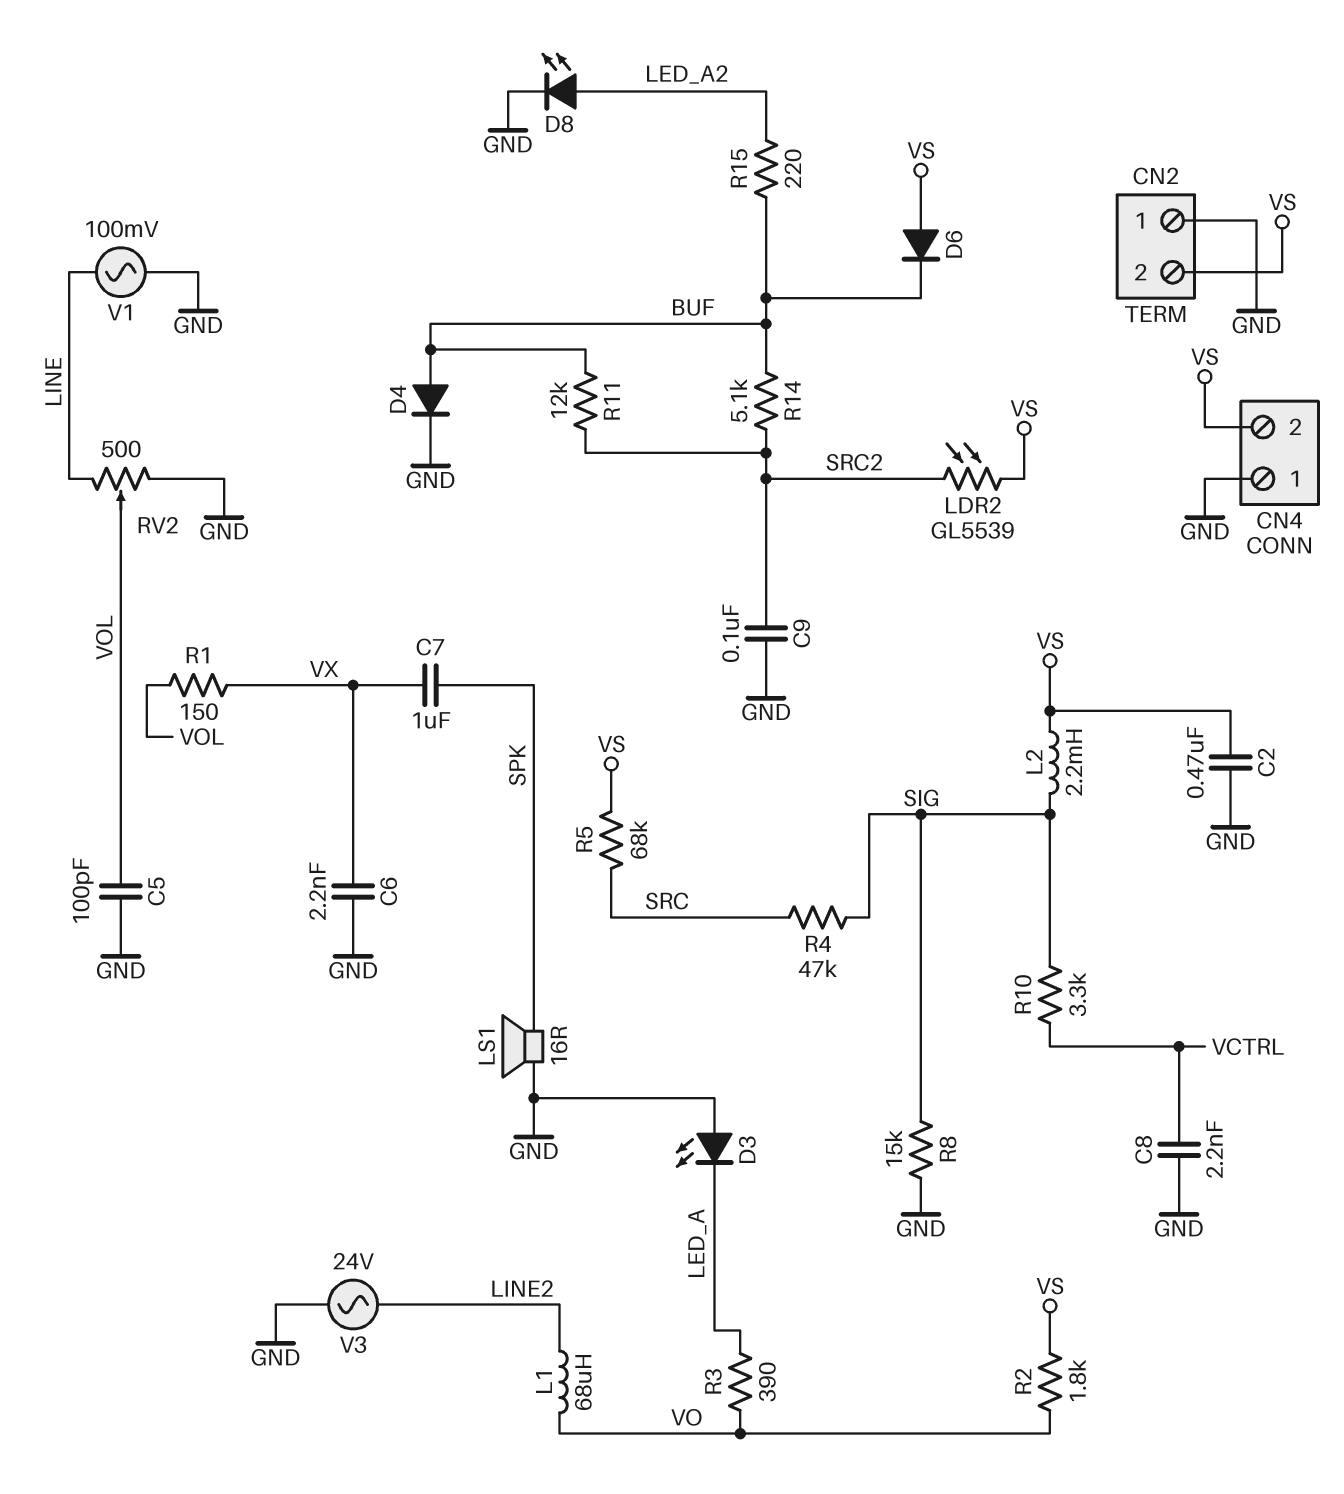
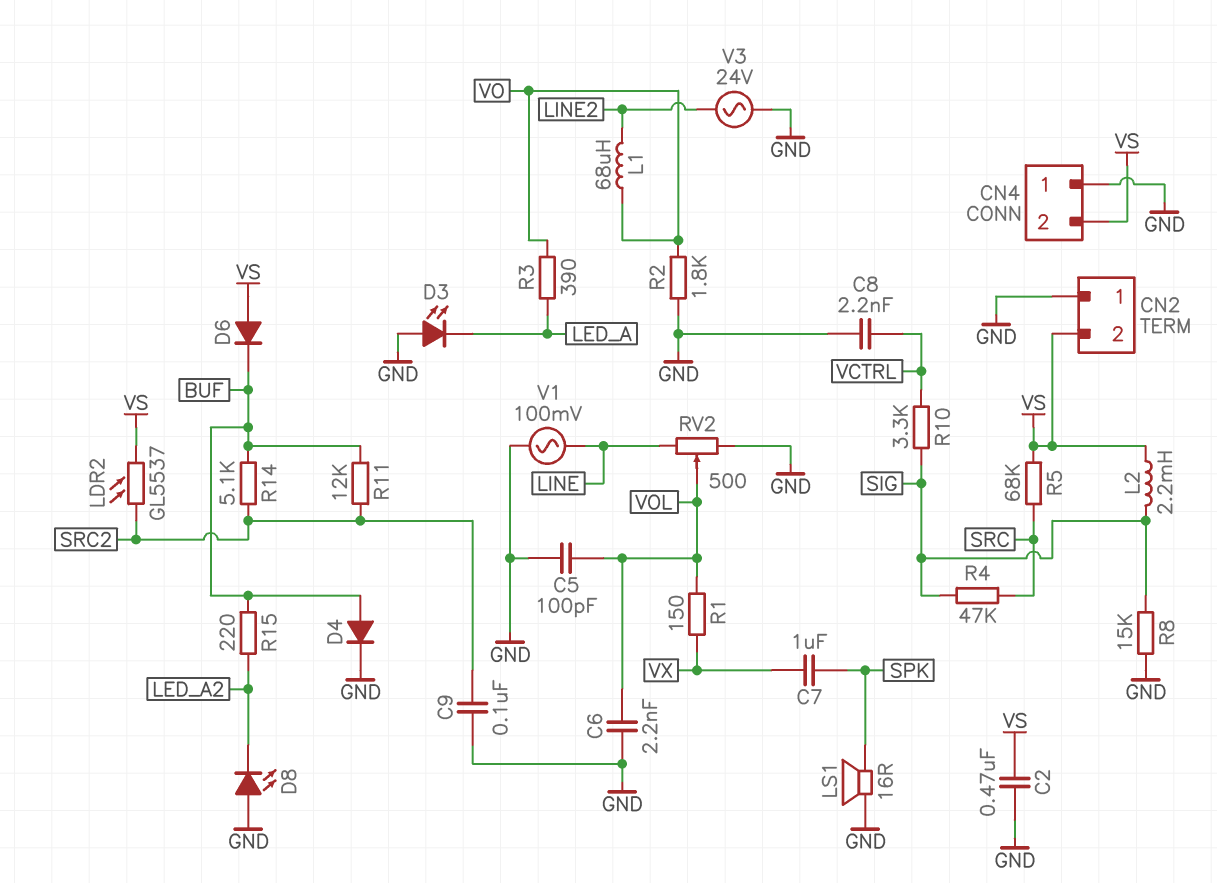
C6: 2.2nF (GND, VX) -> 2.2nF (GND, VOL)
D8: LED (A LED_A2, K GND) -> LED (A GND, K LED_A2)
LDR2: GL5539 (SRC2, VS) -> GL5537 (SRC2, VS)
R2: 1.8k (VO, VS) -> 1.8k (GND, VO)

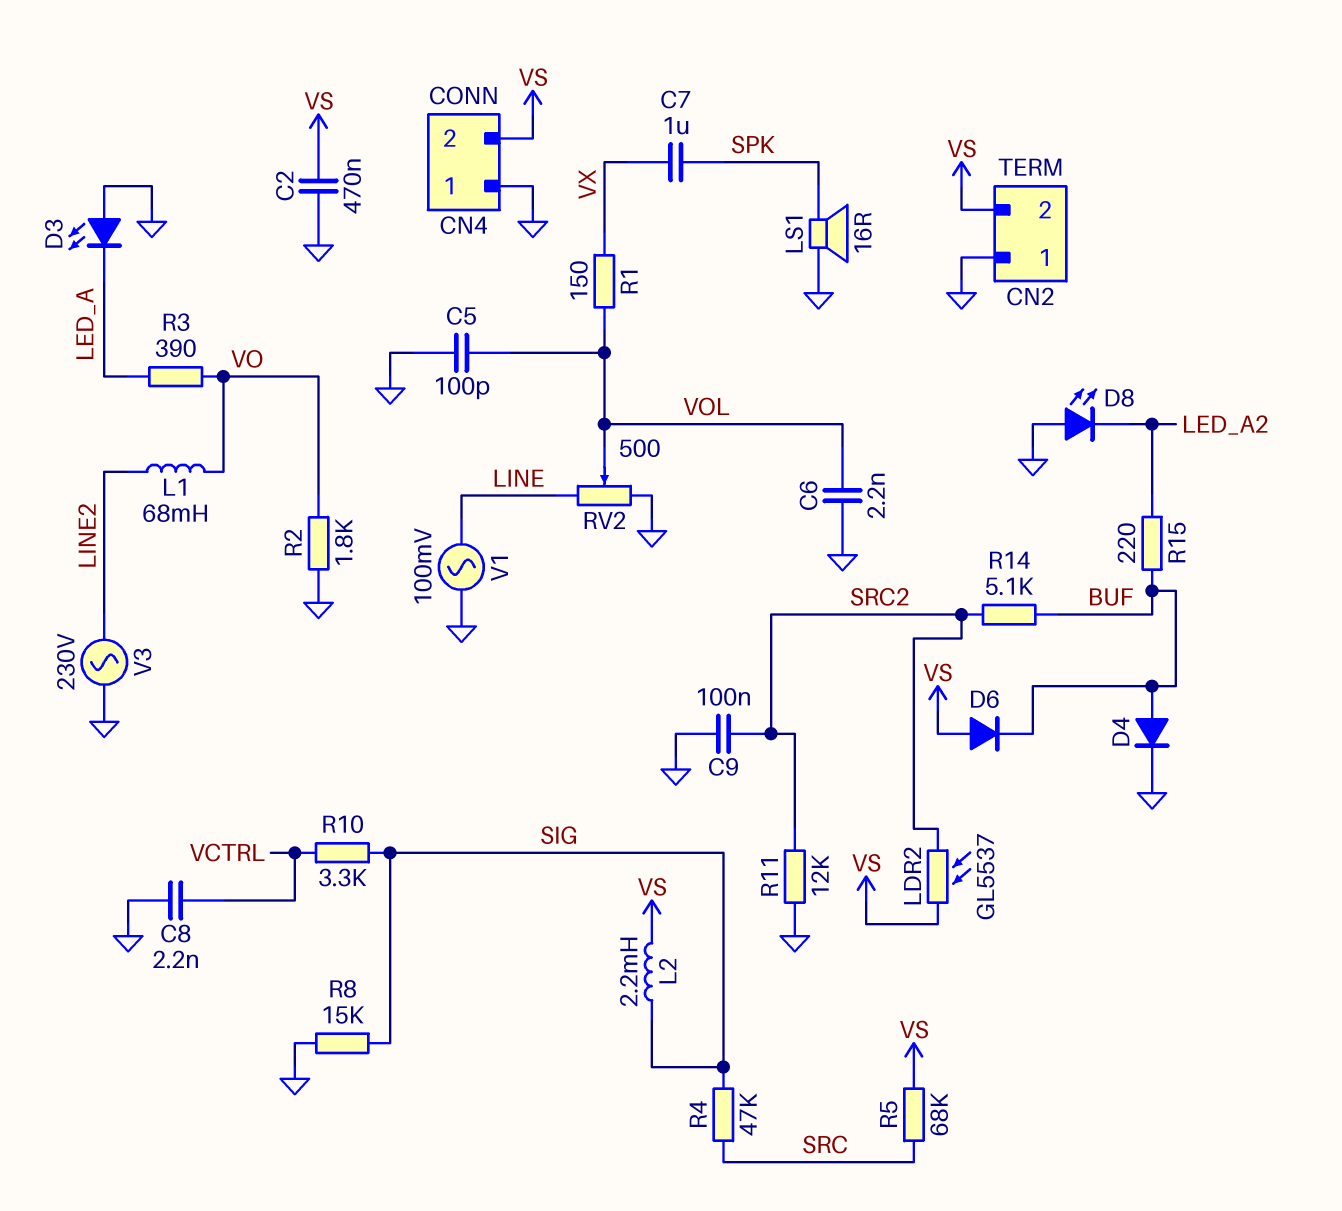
L1: 68uH (LINE2, VO) -> 68mH (LINE2, VO)
R11: 12k (BUF, SRC2) -> 12k (GND, SRC2)
V3: AC 24V (GND, LINE2) -> AC 230V (GND, LINE2)

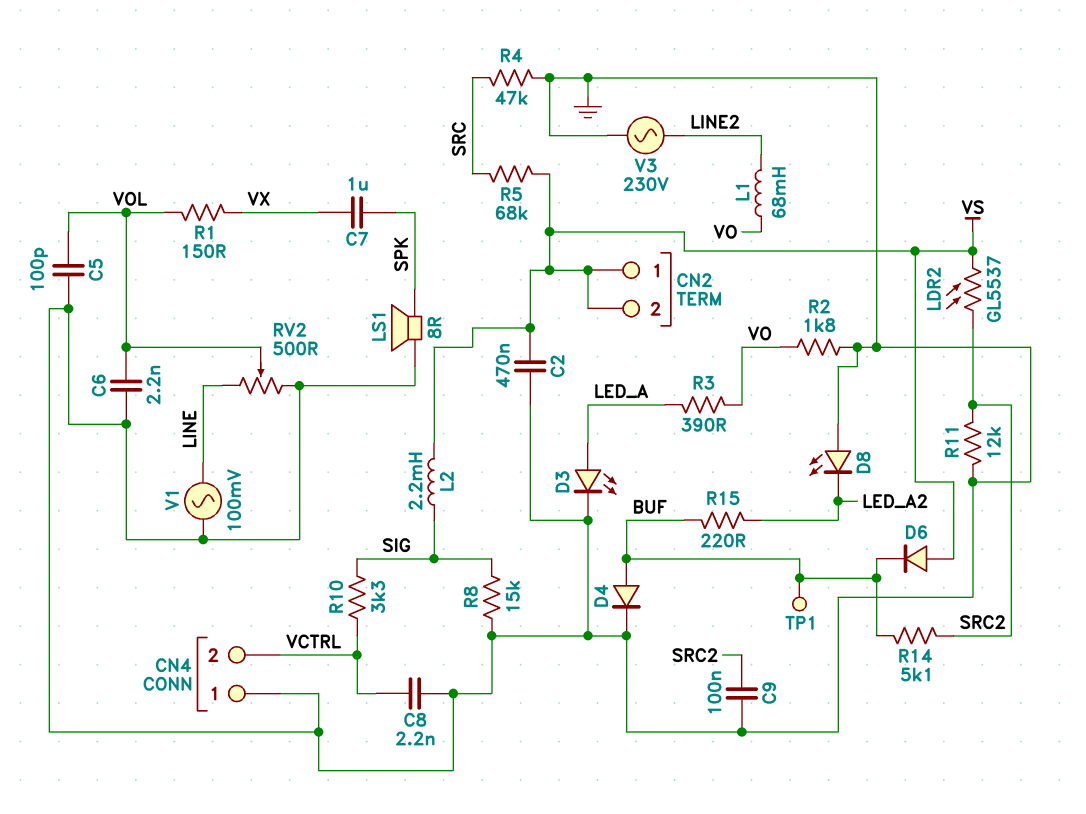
CN2 pin 1: GND -> VS
CN4 pin 2: VS -> VCTRL
D3: LED (A GND, K LED_A) -> LED (A LED_A, K GND)
LS1: speaker 16R (GND, SPK) -> speaker 8R (GND, SPK)
R4: 47k (SIG, SRC) -> 47k (GND, SRC)
TP1: none -> test point (BUF)

